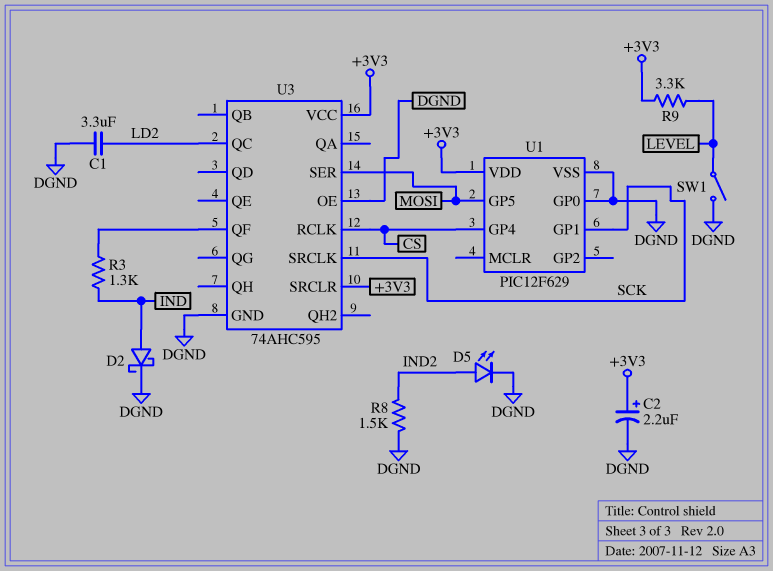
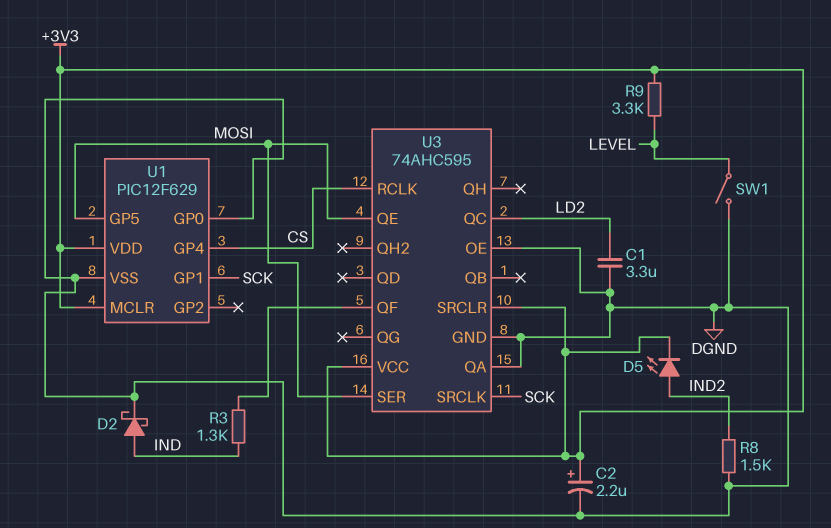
D5: LED (A IND2, K DGND) -> LED (A IND2, K +3V3)
U1 pin MCLR: none -> +3V3
U3 pin QA: none -> DGND
U3 pin QE: none -> MOSI

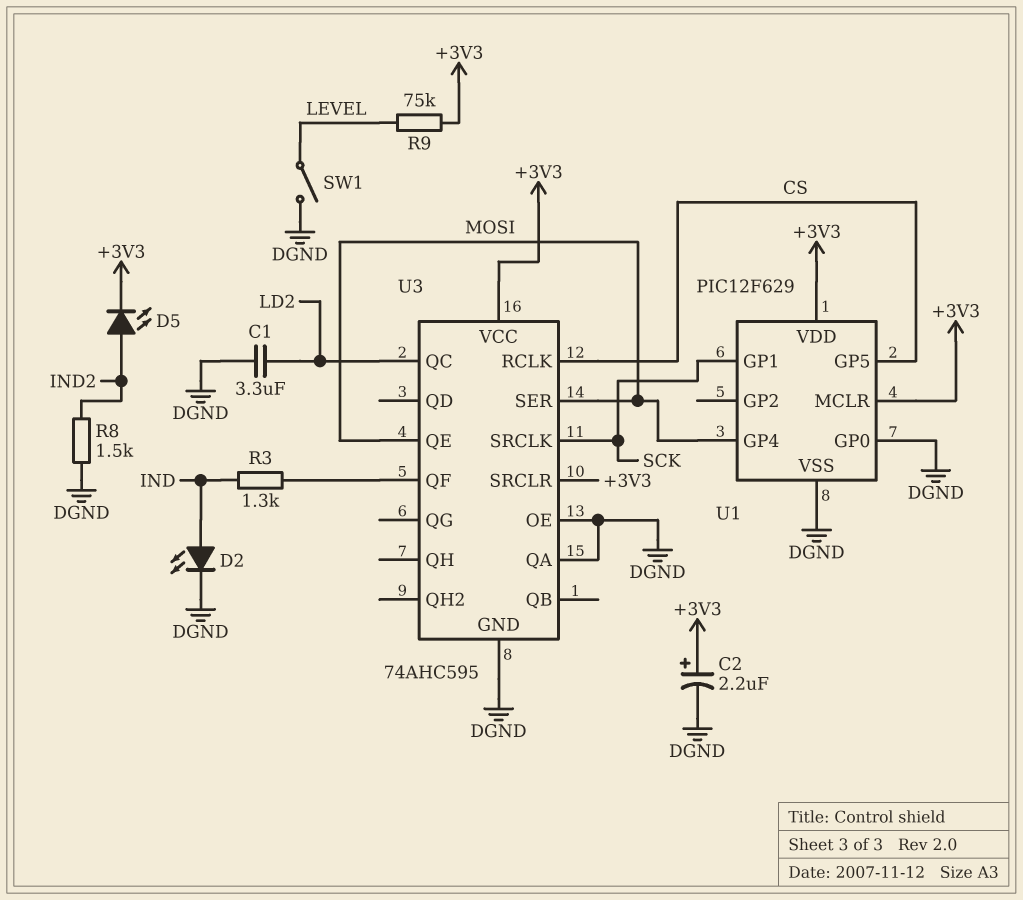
D2: schottky (A IND, K DGND) -> LED (A IND, K DGND)
R9: 3.3k (+3V3, LEVEL) -> 75k (+3V3, LEVEL)
U1 pin GP4: CS -> MOSI
U1 pin GP5: MOSI -> CS

